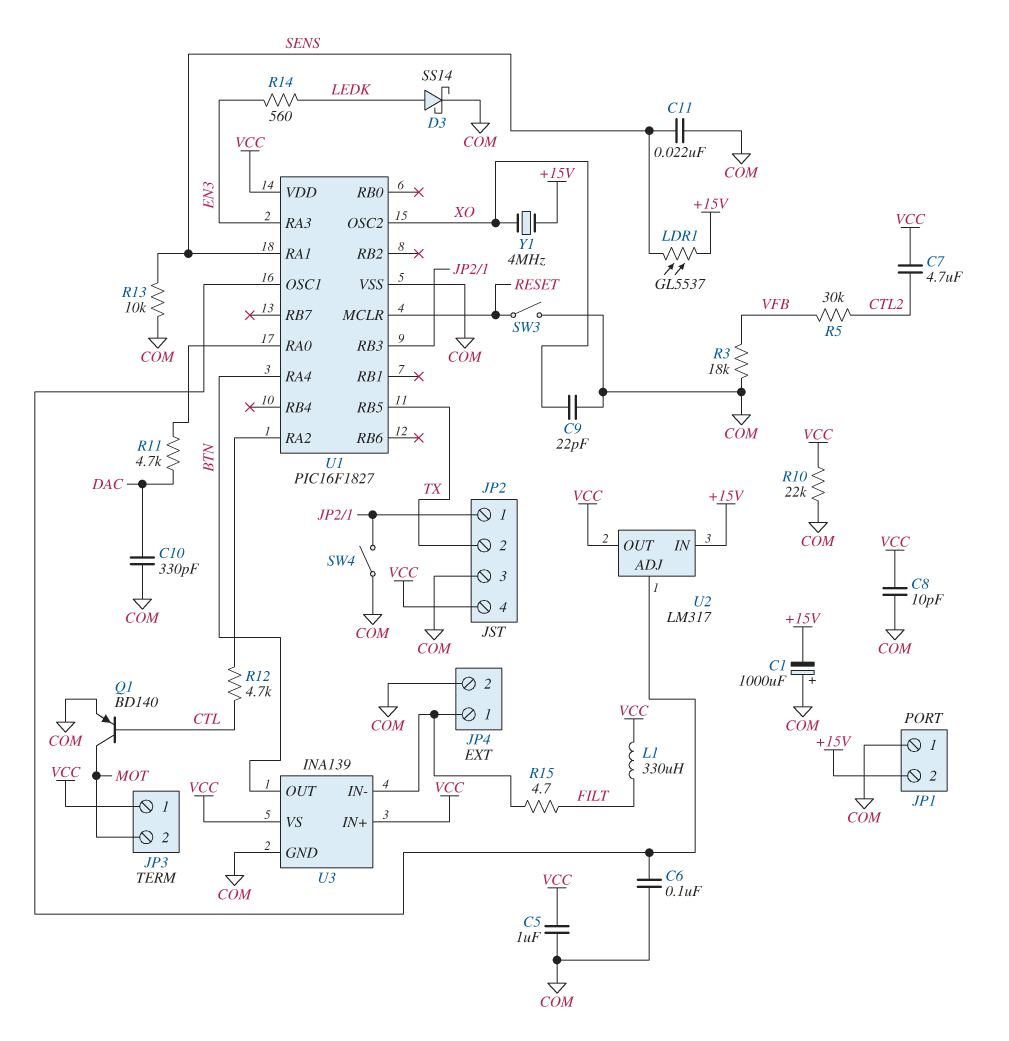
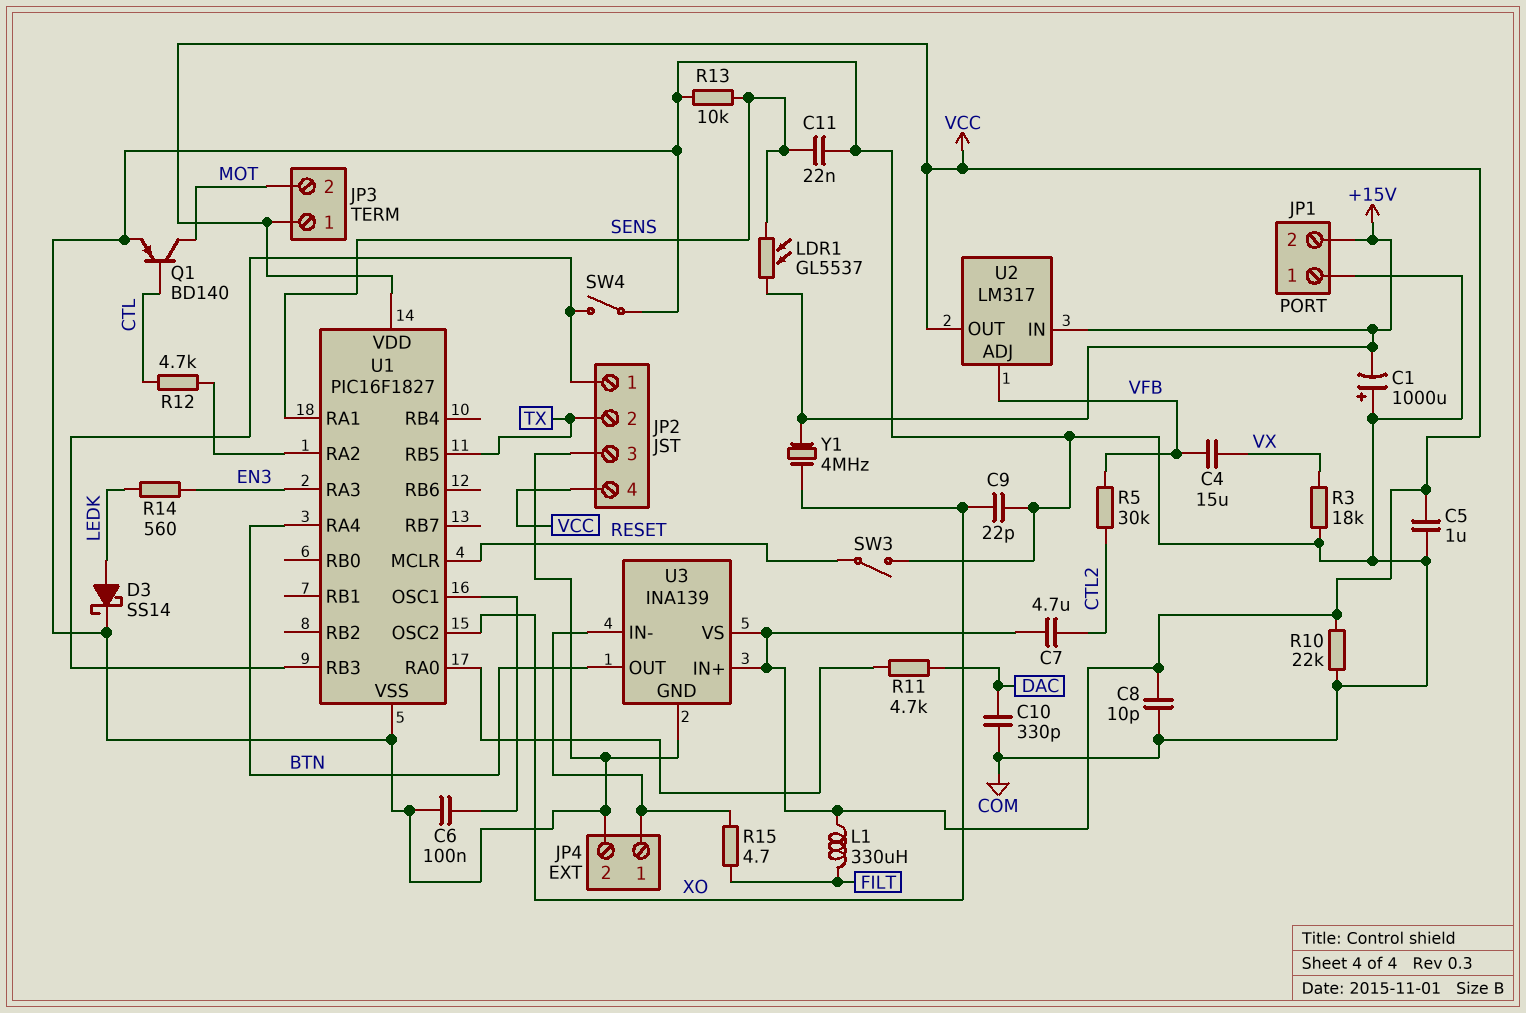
C4: none -> 15uF (VFB, VX)
R3: 18k (COM, VFB) -> 18k (COM, VX)
U2 pin ADJ: U1/OSC1 -> VFB

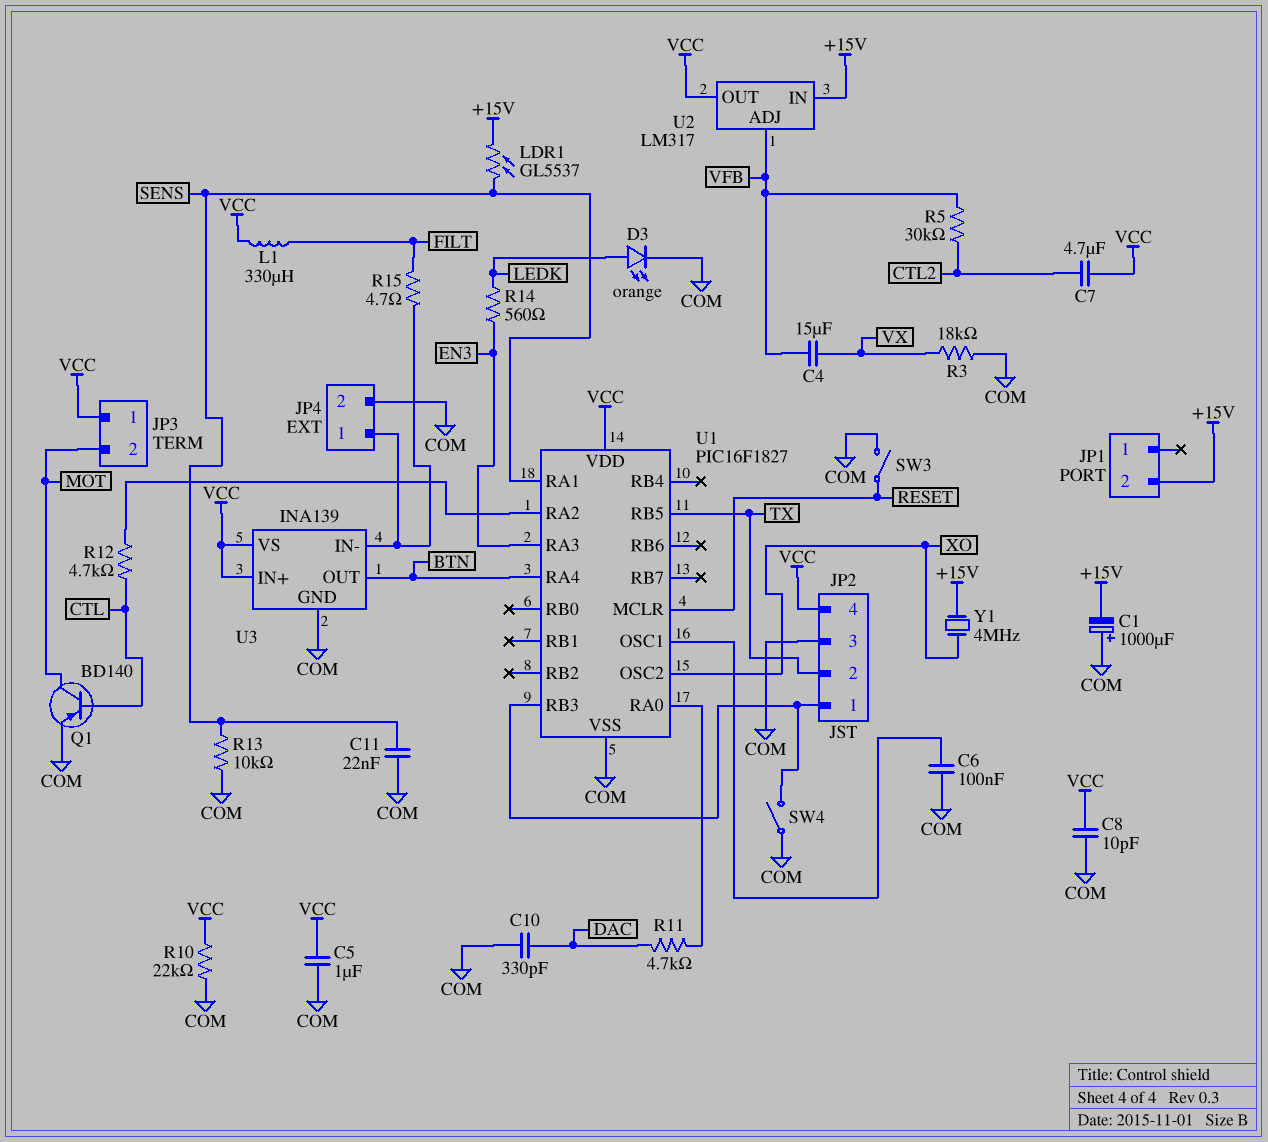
C9: 22pF (COM, XO) -> none
D3: schottky SS14 (A LEDK, K COM) -> LED orange (A LEDK, K COM)
JP1 pin 1: COM -> none

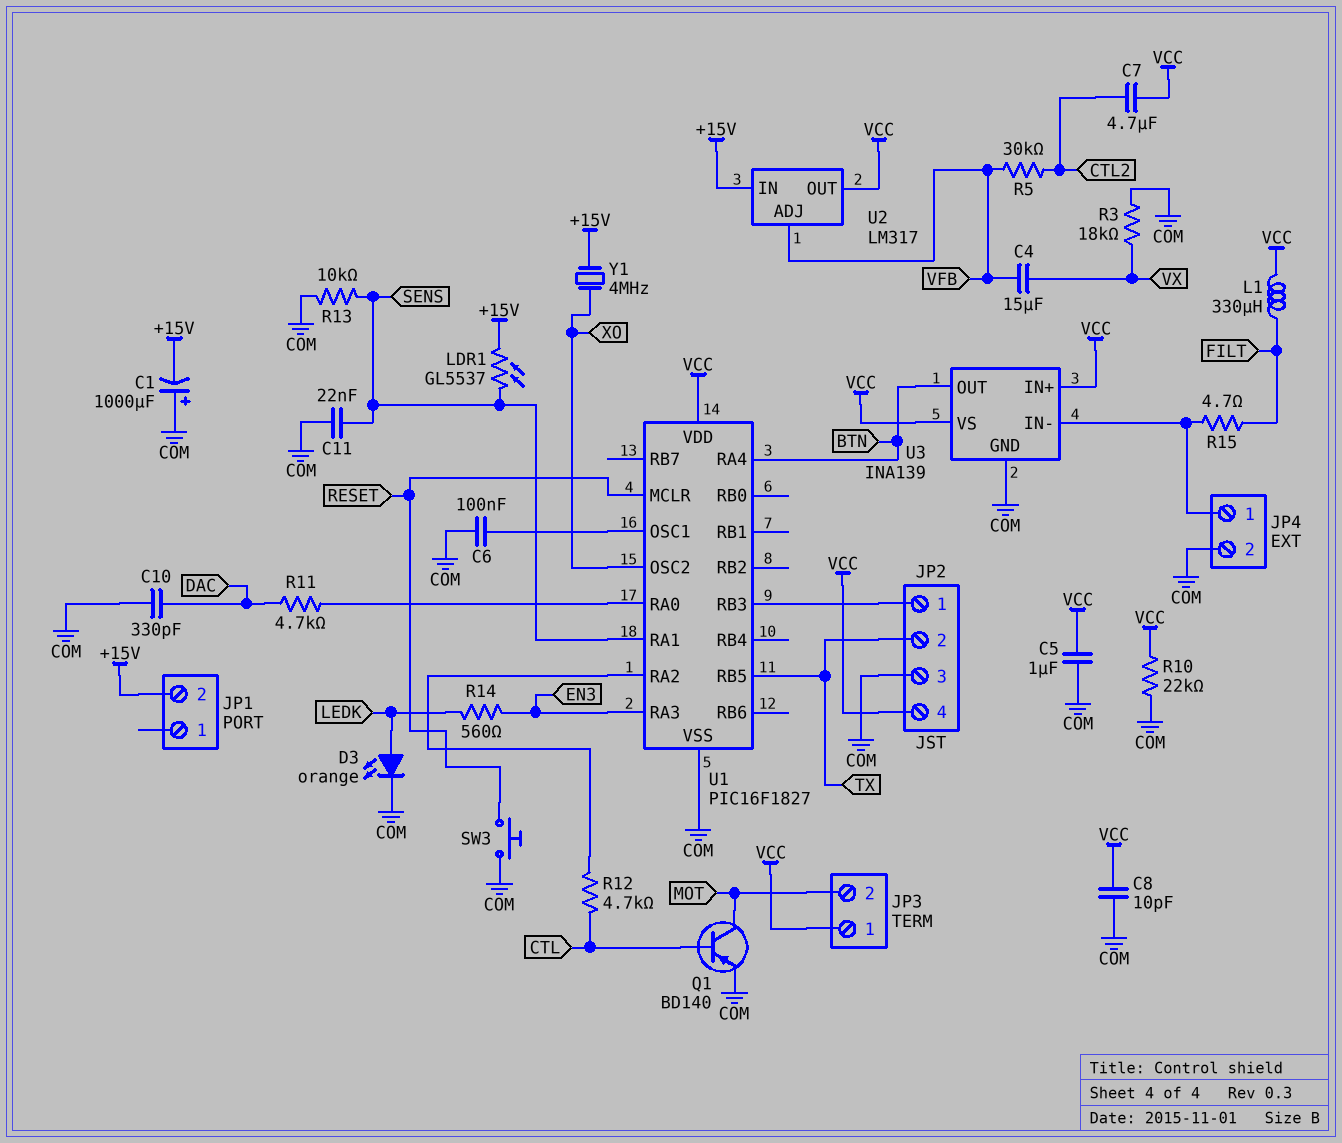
SW3: switch (COM, RESET) -> button (COM, RESET)
SW4: switch (COM, JP2/1) -> none

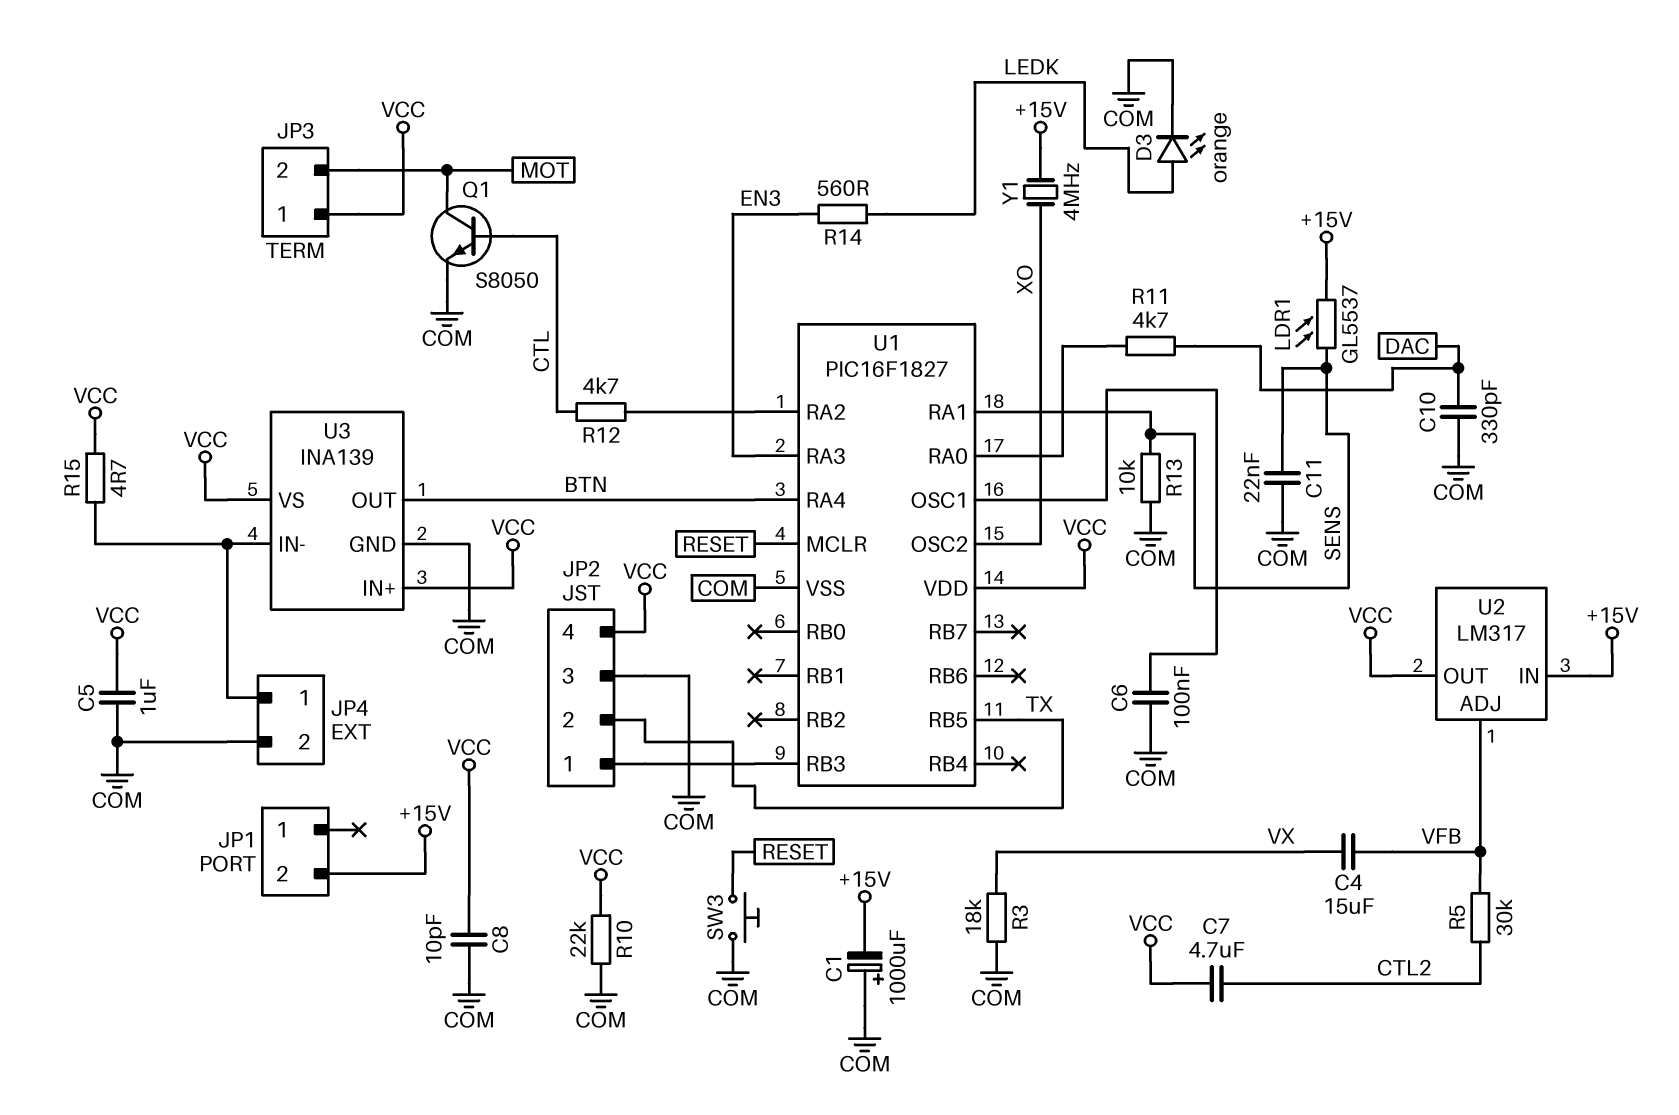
L1: 330uH (FILT, VCC) -> none
Q1: PNP BD140 (B CTL, C MOT, E COM) -> NPN S8050 (B CTL, C MOT, E COM)
R15: 4.7 (FILT, JP4/1) -> 4.7 (JP4/1, VCC)

